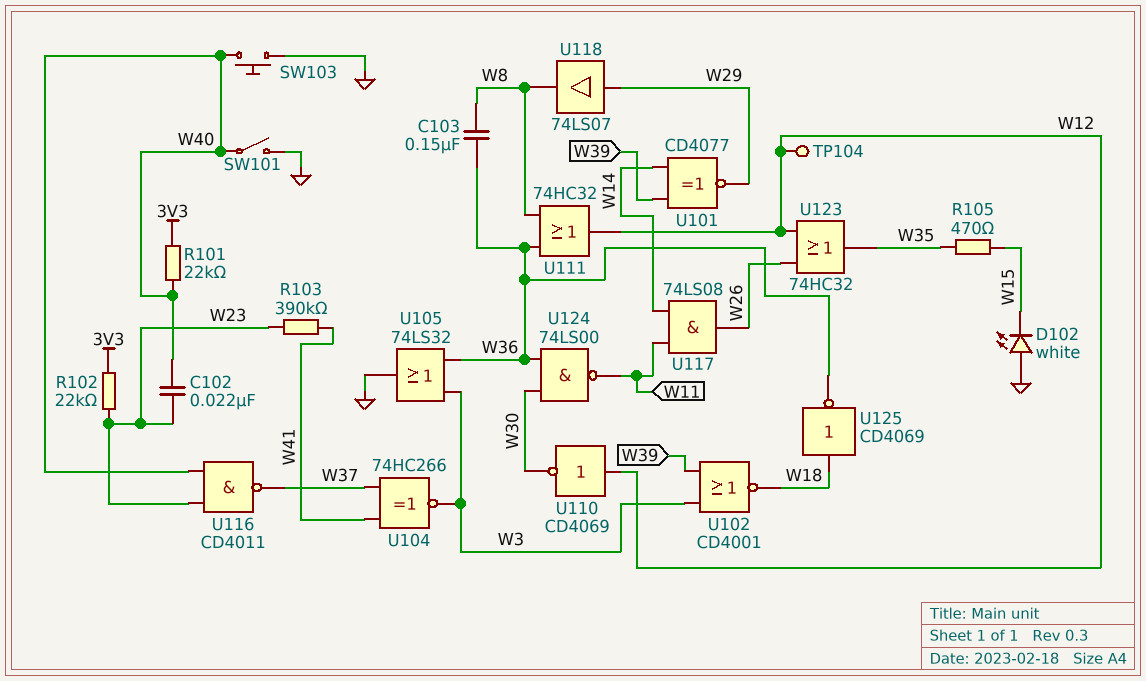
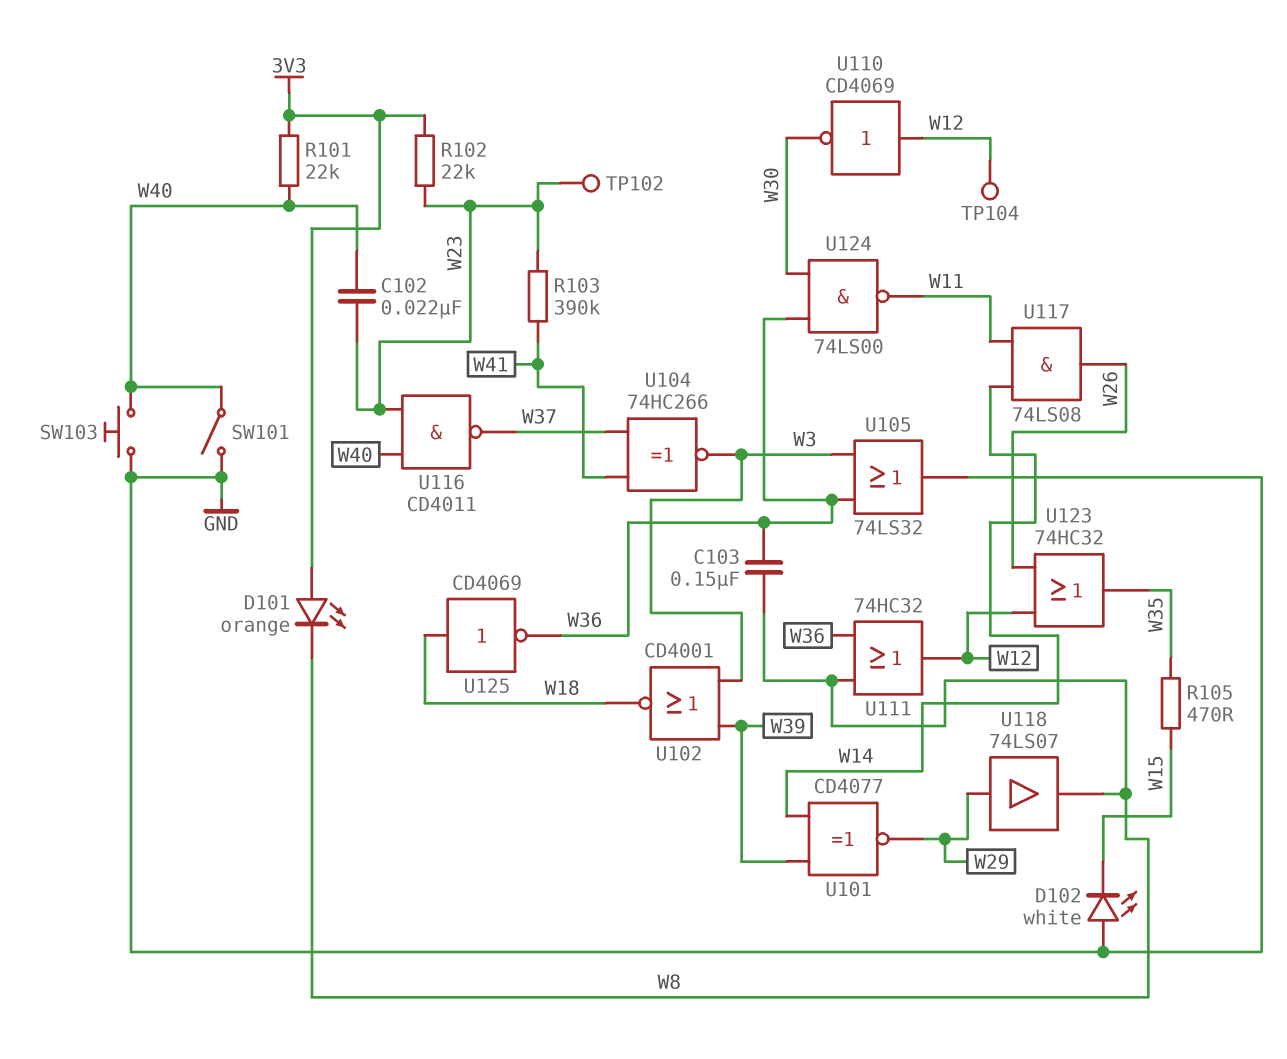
D101: none -> LED orange (A 3V3, K W8)
TP102: none -> test point (W23)

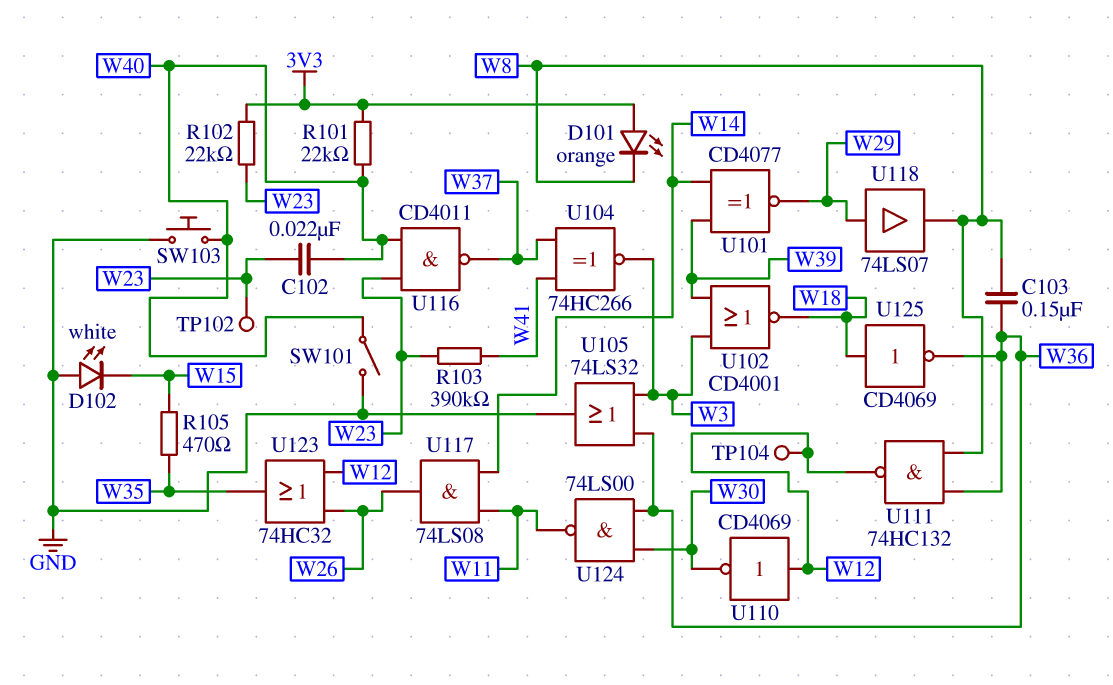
U111: OR 74HC32 (in W8, in W36, out W12) -> NAND 74HC132 (in W8, in W36, out W12)

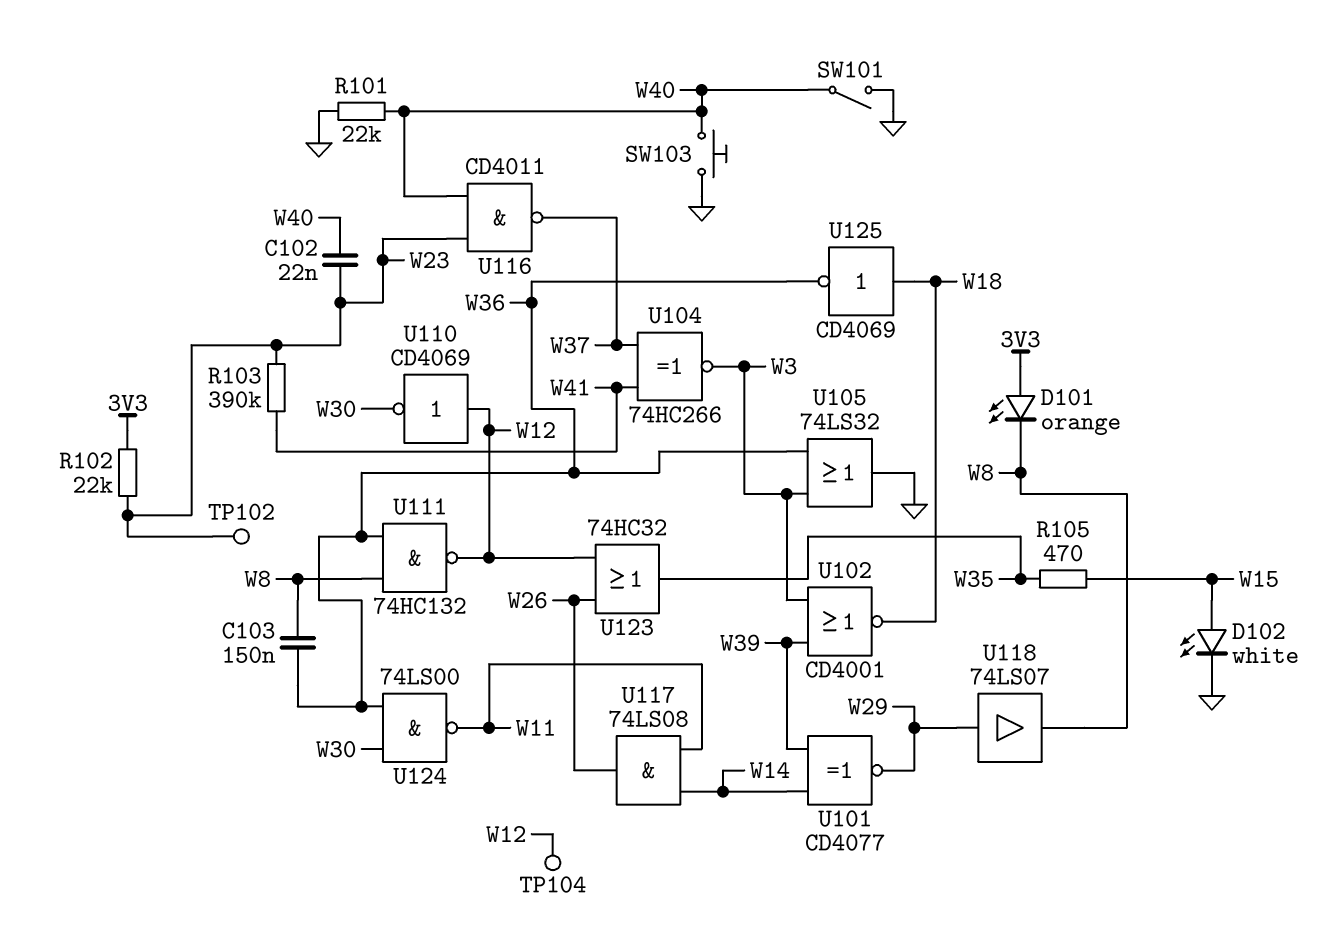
D102: LED white (A GND, K W15) -> LED white (A W15, K GND)
R101: 22k (3V3, W40) -> 22k (GND, W40)

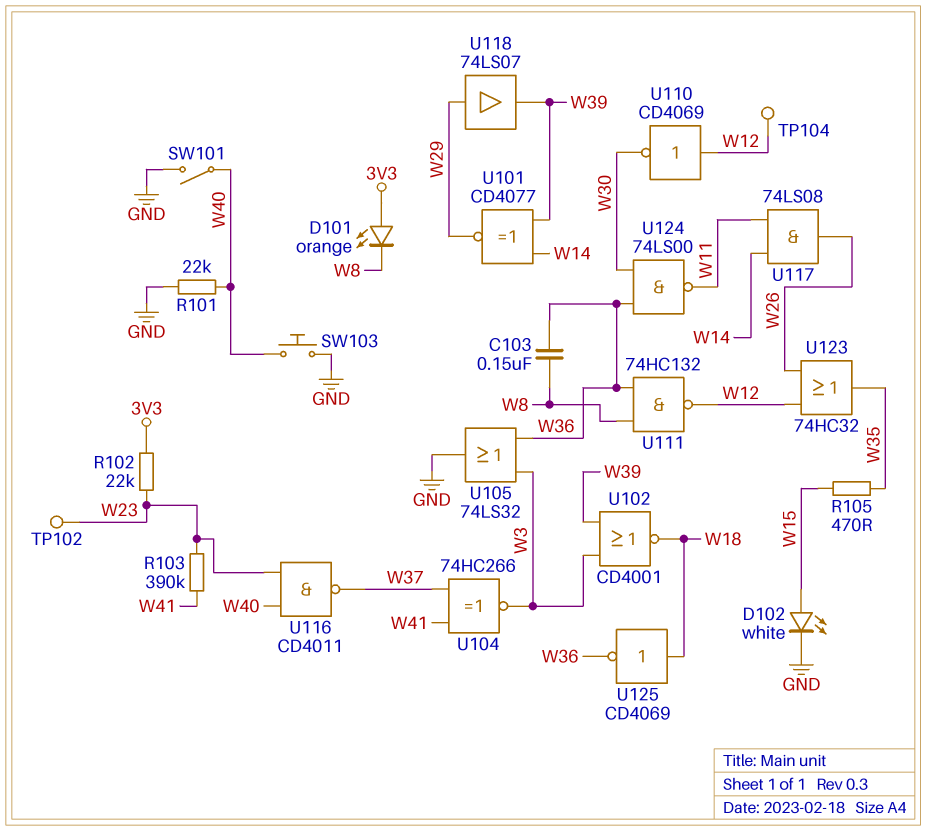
C102: 22nF (W23, W40) -> none
U118: buffer 74LS07 (in W29, out W8) -> buffer 74LS07 (in W29, out W39)

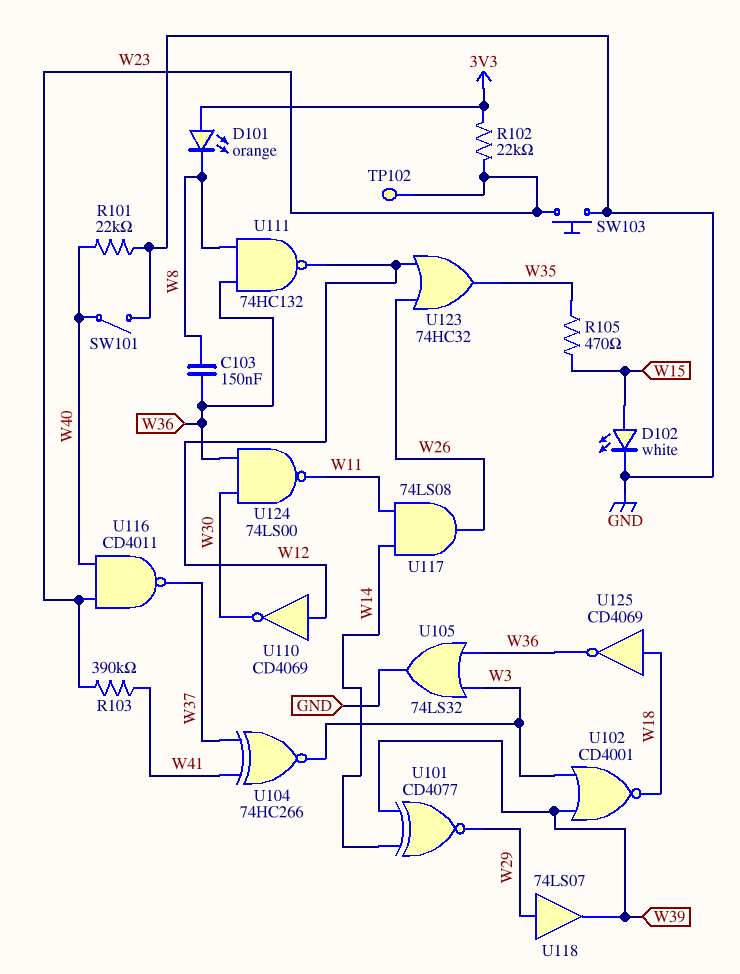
SW103: button (GND, W40) -> button (GND, W23)
TP104: test point (W12) -> none

